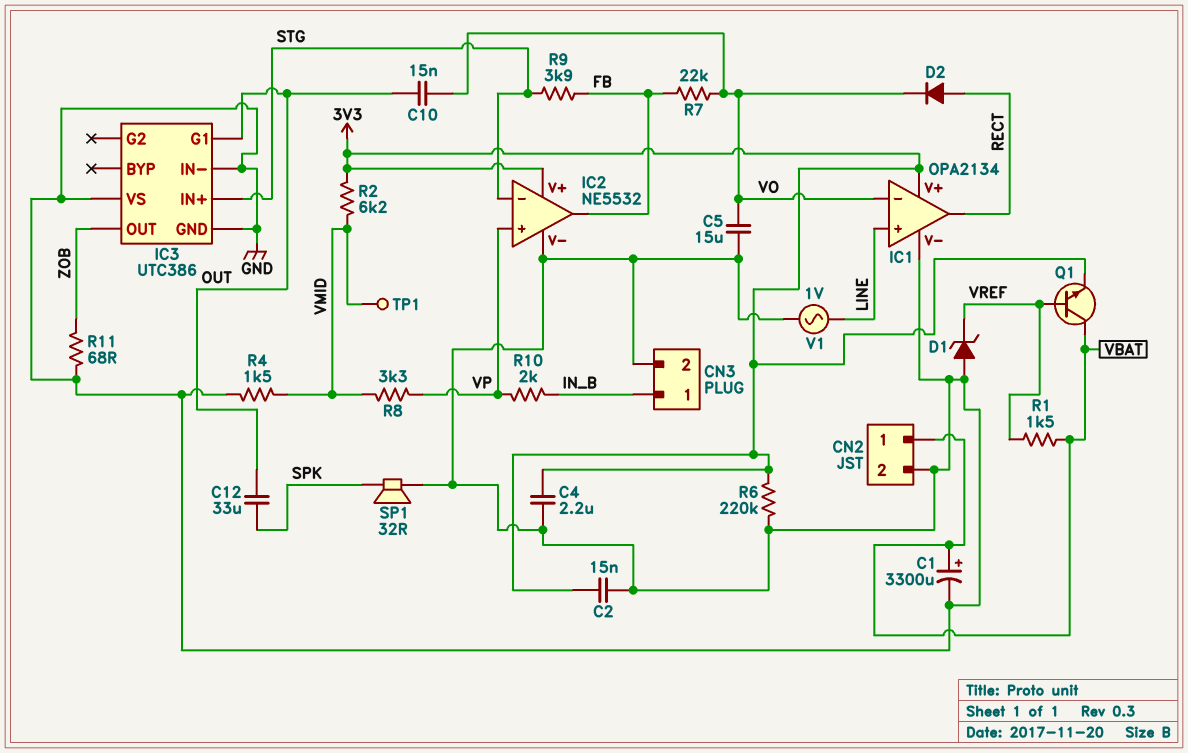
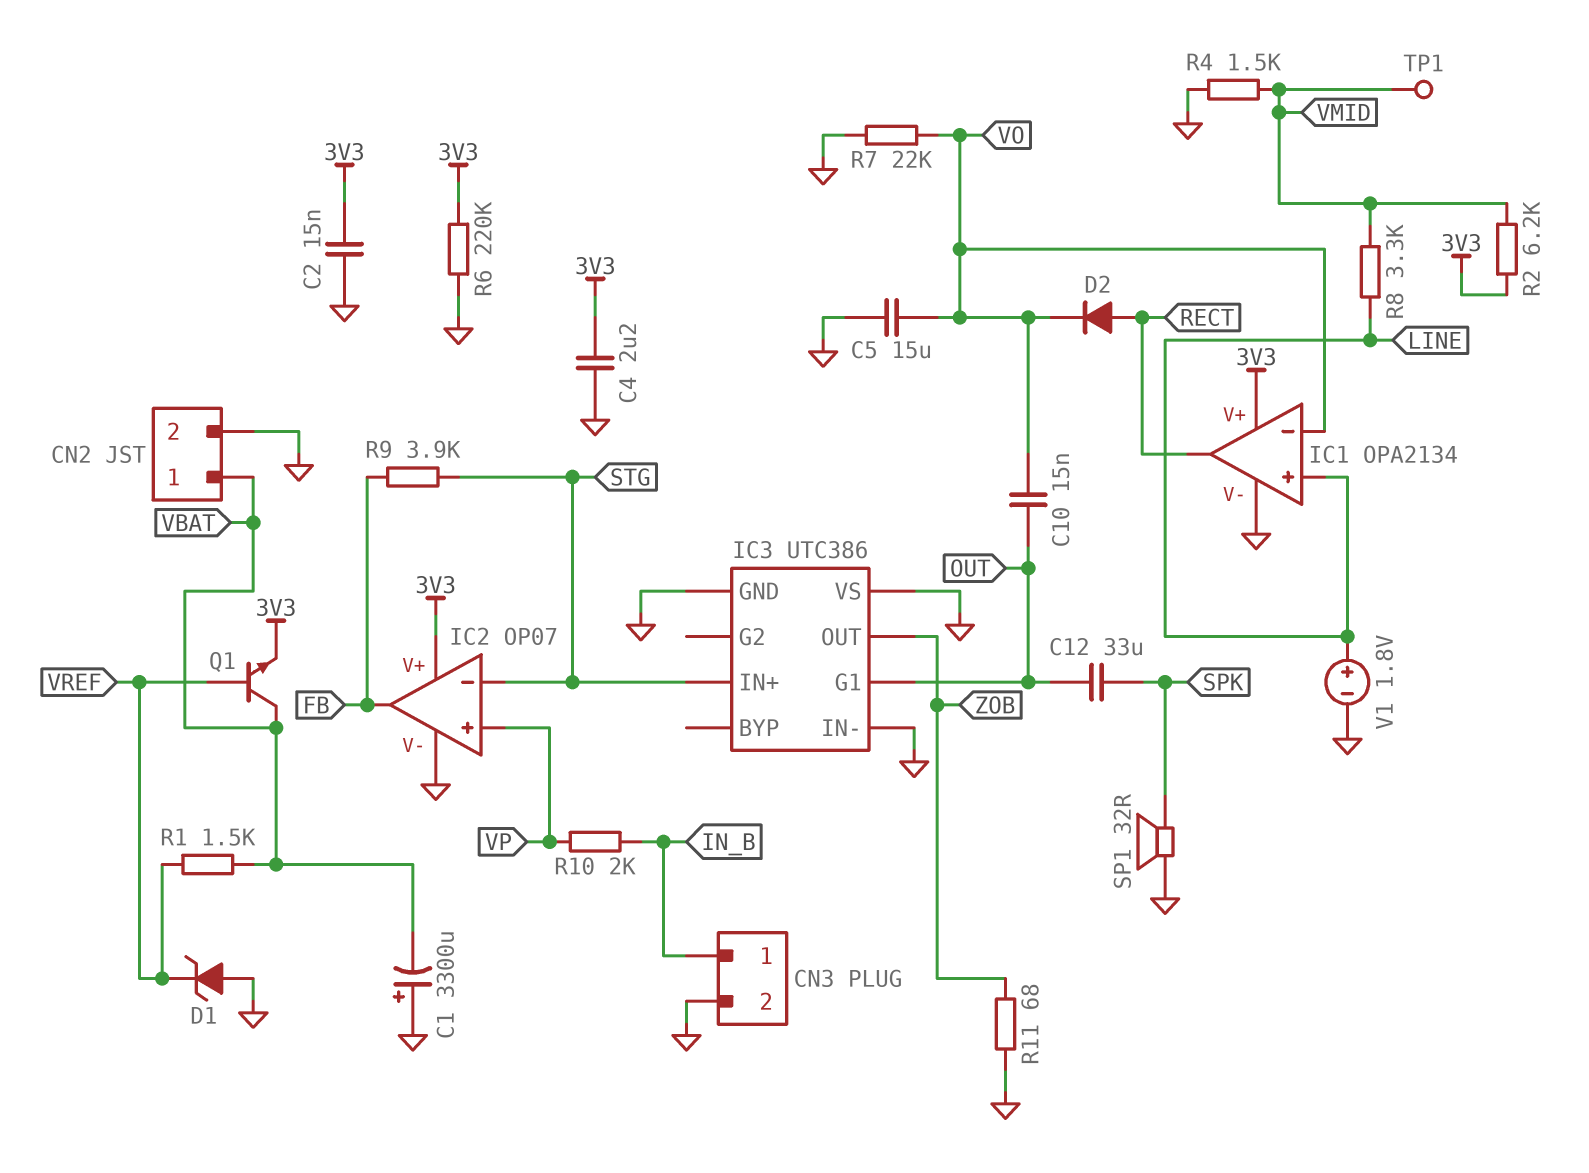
C1: 3300uF (plus VBAT, minus GND) -> 3300uF (plus GND, minus VBAT)
IC2: NE5532 -> OP07
R7: 22k (FB, VO) -> 22k (GND, VO)
R8: 3.3k (VMID, VP) -> 3.3k (LINE, VMID)
V1: AC 1V (GND, LINE) -> 1.8V (plus LINE, minus GND)

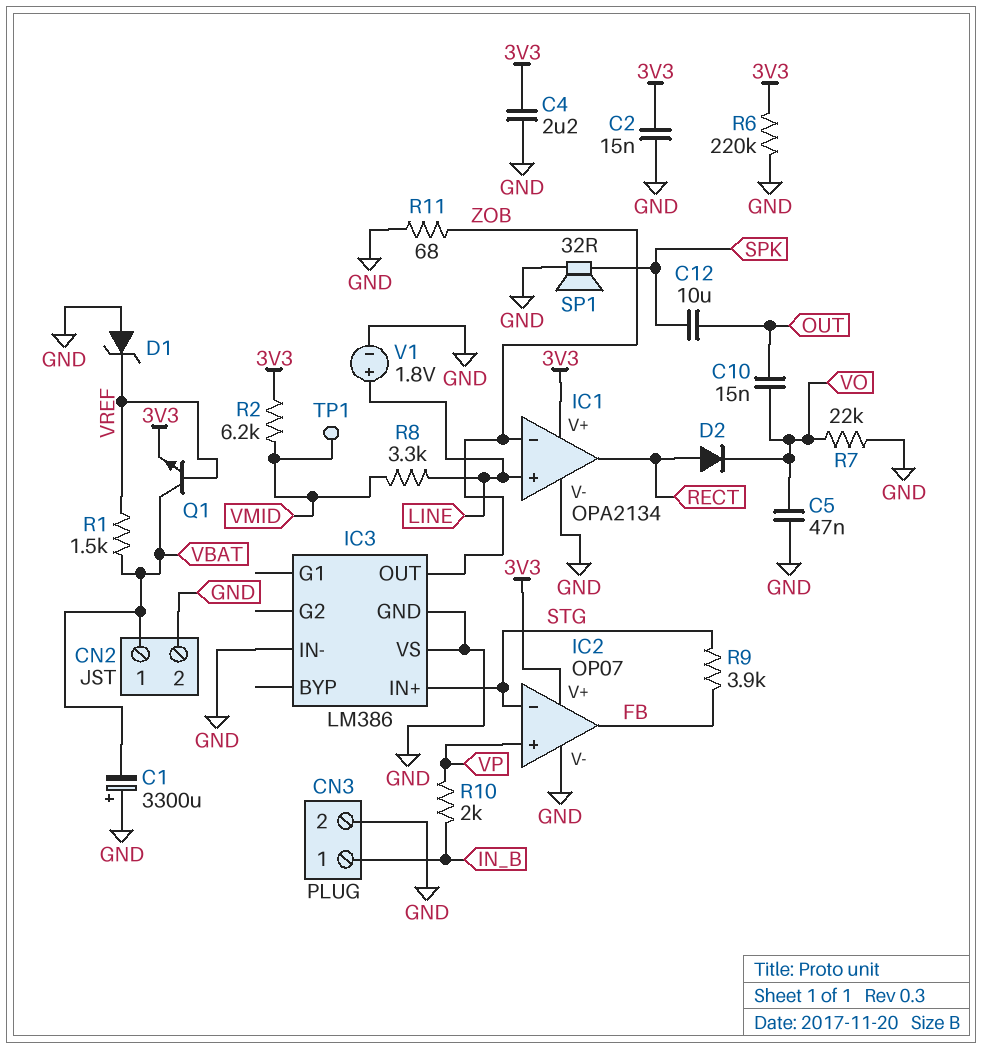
C5: 15uF (GND, VO) -> 47nF (GND, VO)
C12: 33uF (OUT, SPK) -> 10uF (OUT, SPK)
IC1 pin in-: VO -> ZOB
IC3: UTC386 -> LM386
IC3 pin G1: OUT -> none
R4: 1.5k (GND, VMID) -> none

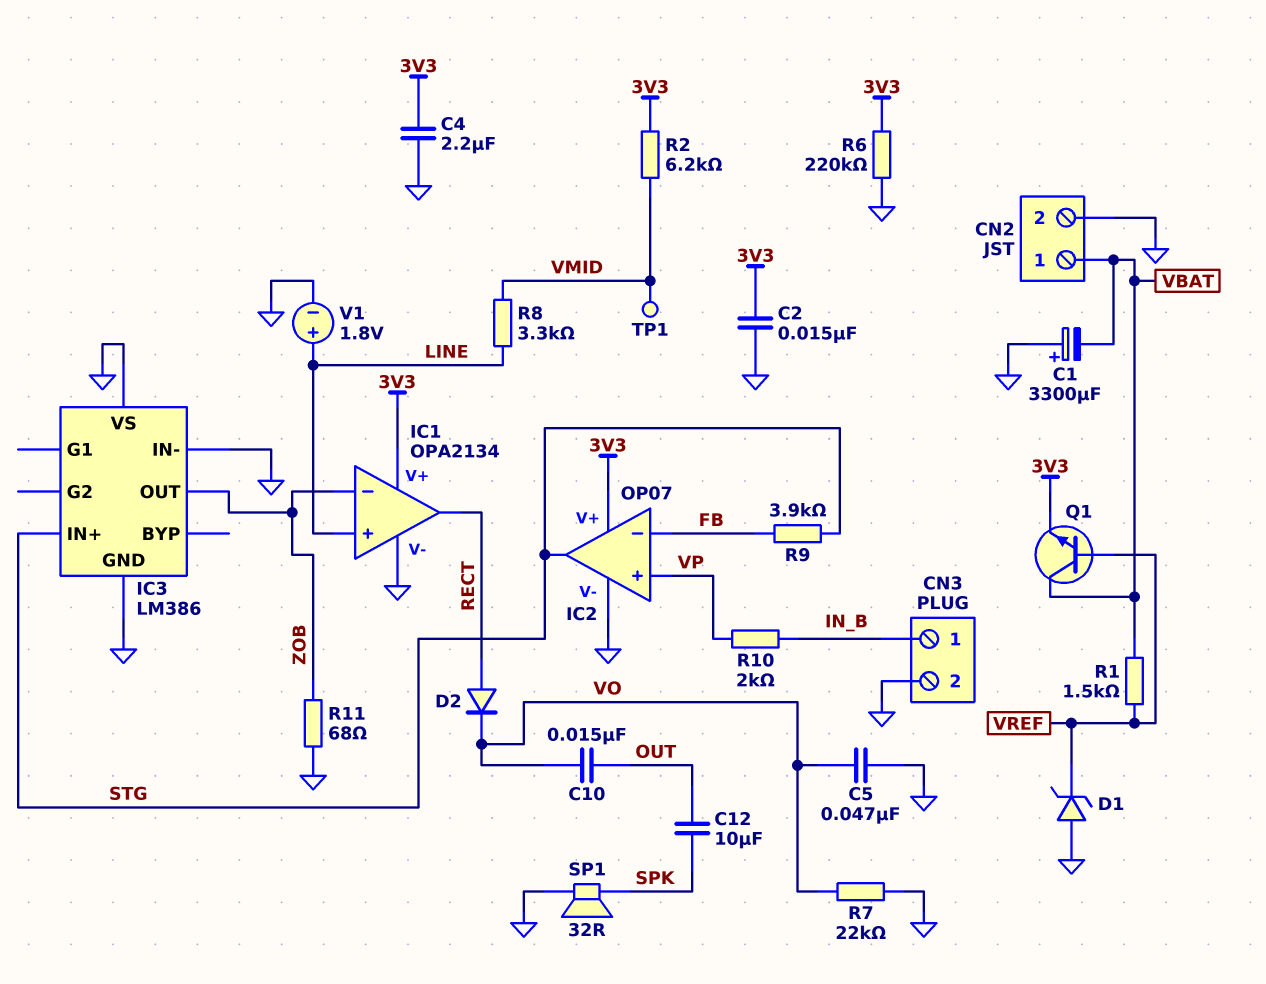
IC2 pin in-: STG -> FB
IC2 pin out: FB -> STG

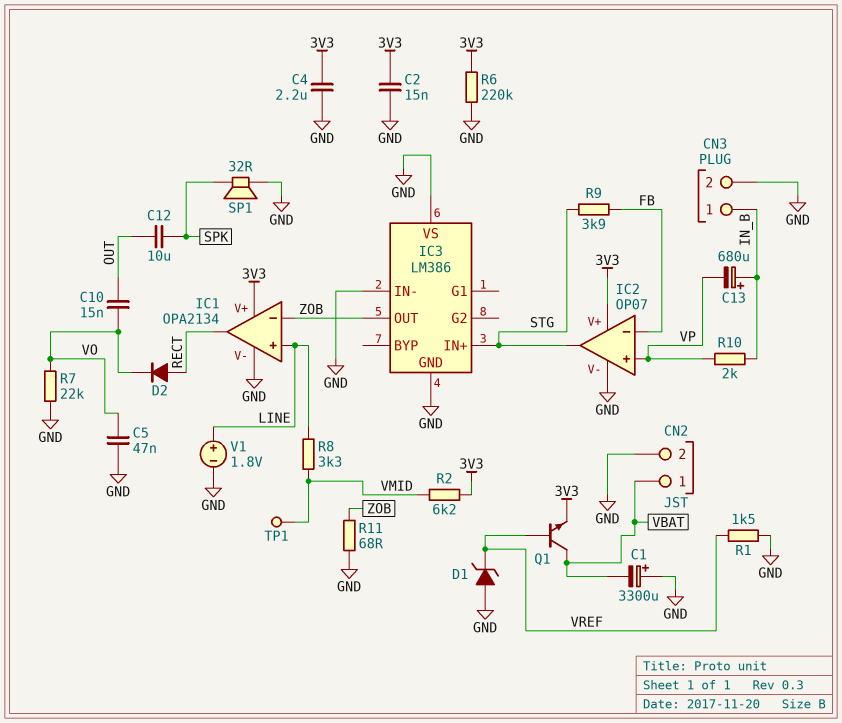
C13: none -> 680uF (plus IN_B, minus VP)
R1: 1.5k (VBAT, VREF) -> 1.5k (GND, VREF)

